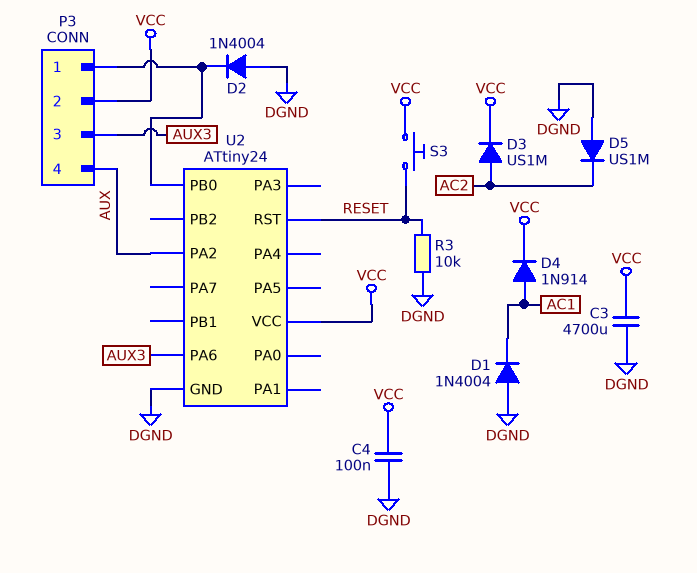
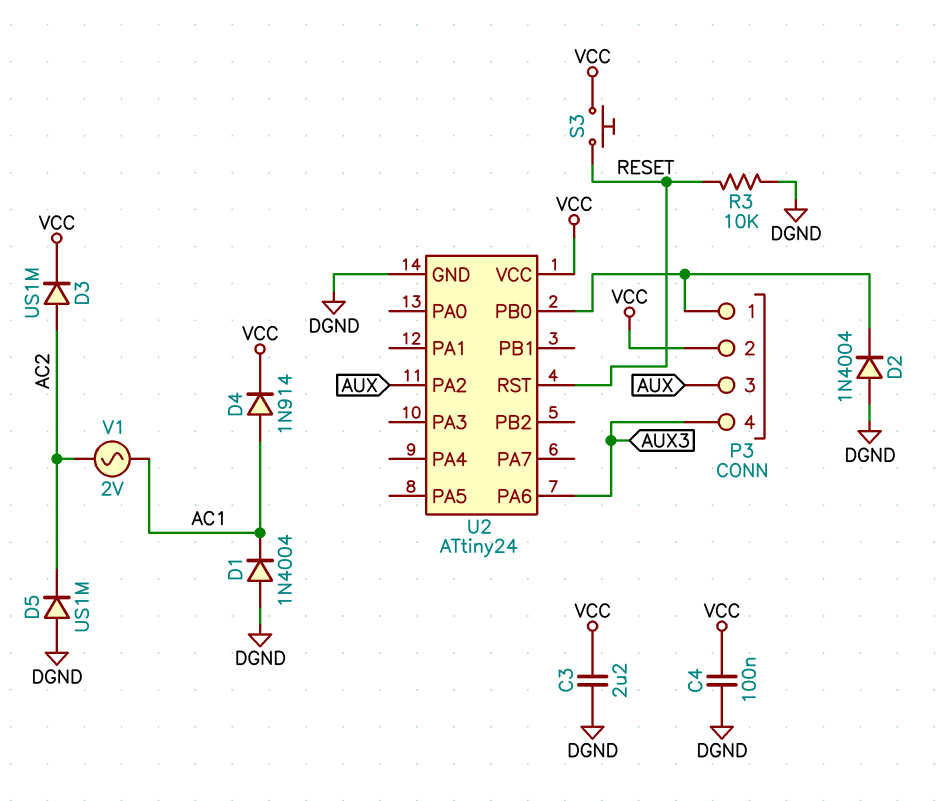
C3: 4700uF (DGND, VCC) -> 2.2uF (DGND, VCC)
P3 pin 3: AUX3 -> AUX
P3 pin 4: AUX -> AUX3
V1: none -> AC 2V (AC1, AC2)

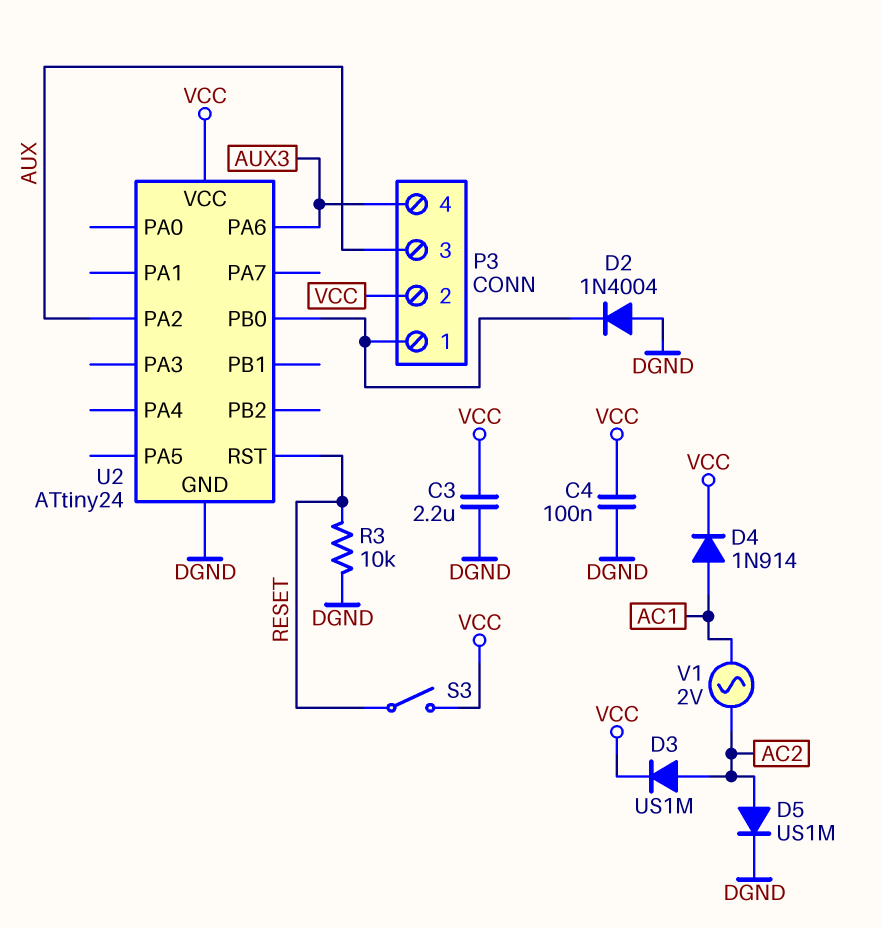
D1: diode 1N4004 (A DGND, K AC1) -> none
D5: diode US1M (A DGND, K AC2) -> diode US1M (A AC2, K DGND)
S3: button (RESET, VCC) -> switch (RESET, VCC)

